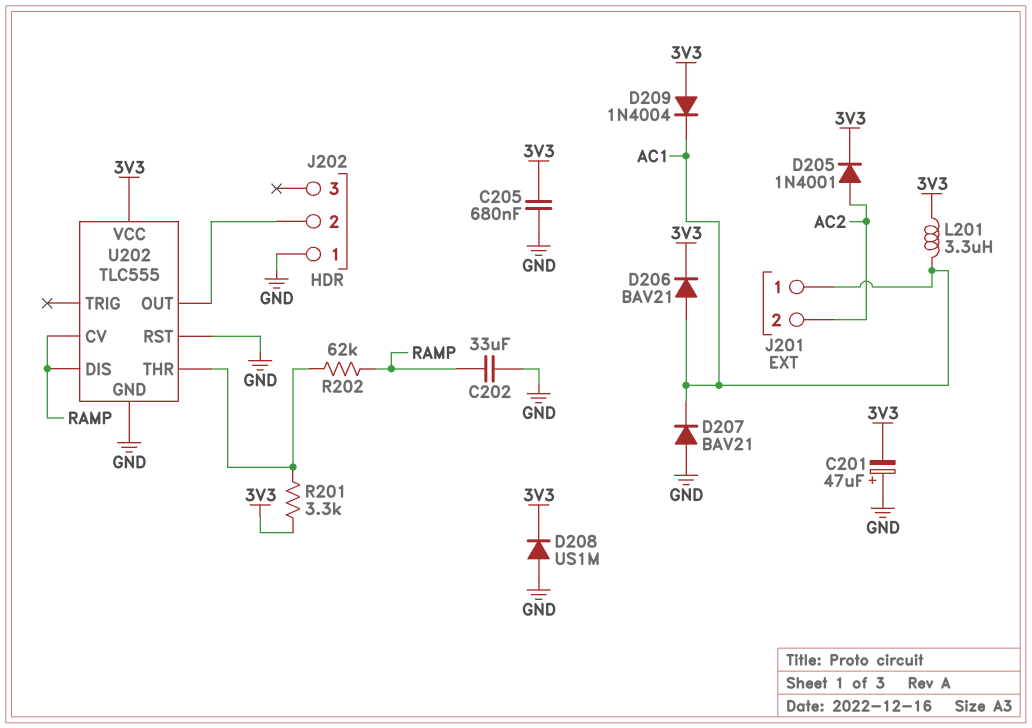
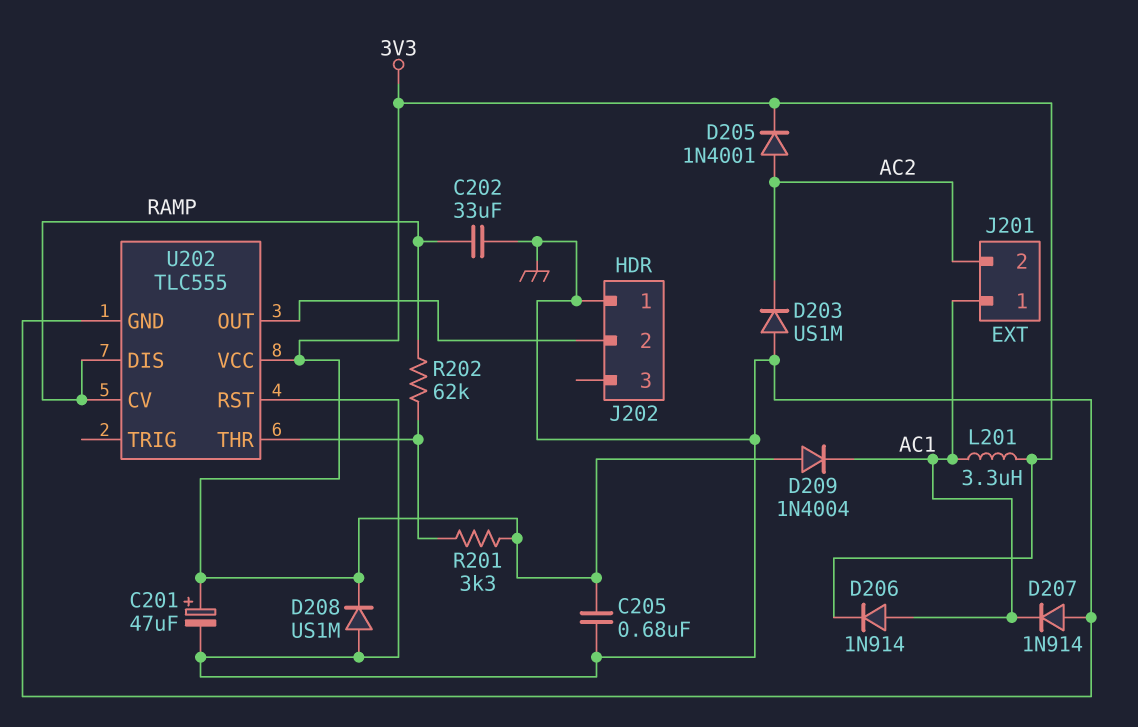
C201: 47uF (plus GND, minus 3V3) -> 47uF (plus 3V3, minus GND)
D203: none -> diode US1M (A GND, K AC2)
D206: diode BAV21 (A AC1, K 3V3) -> diode 1N914 (A AC1, K 3V3)
D207: diode BAV21 (A GND, K AC1) -> diode 1N914 (A GND, K AC1)

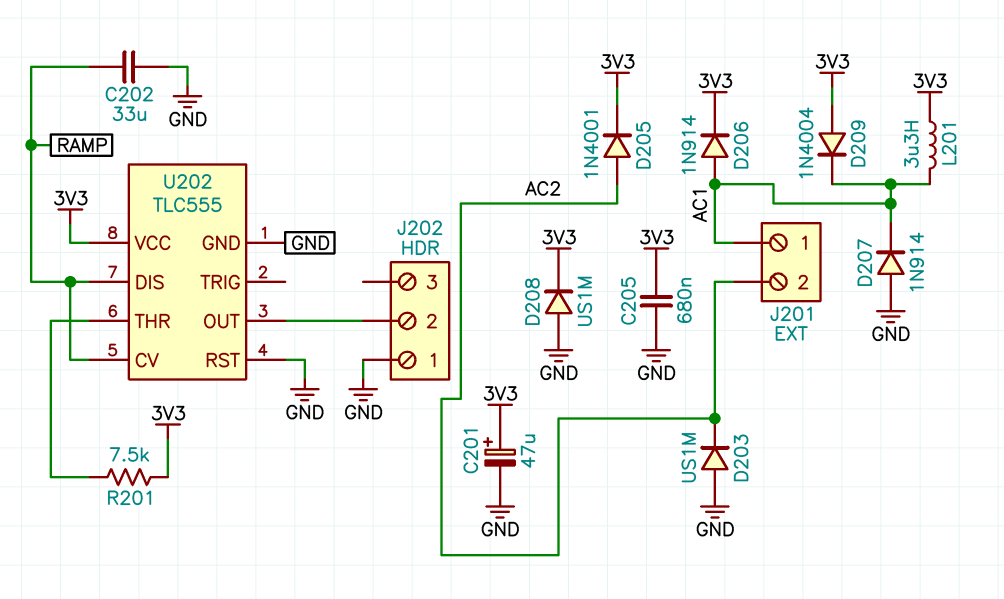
R201: 3.3k (3V3, U202/THR) -> 7.5k (3V3, U202/THR)
R202: 62k (RAMP, U202/THR) -> none

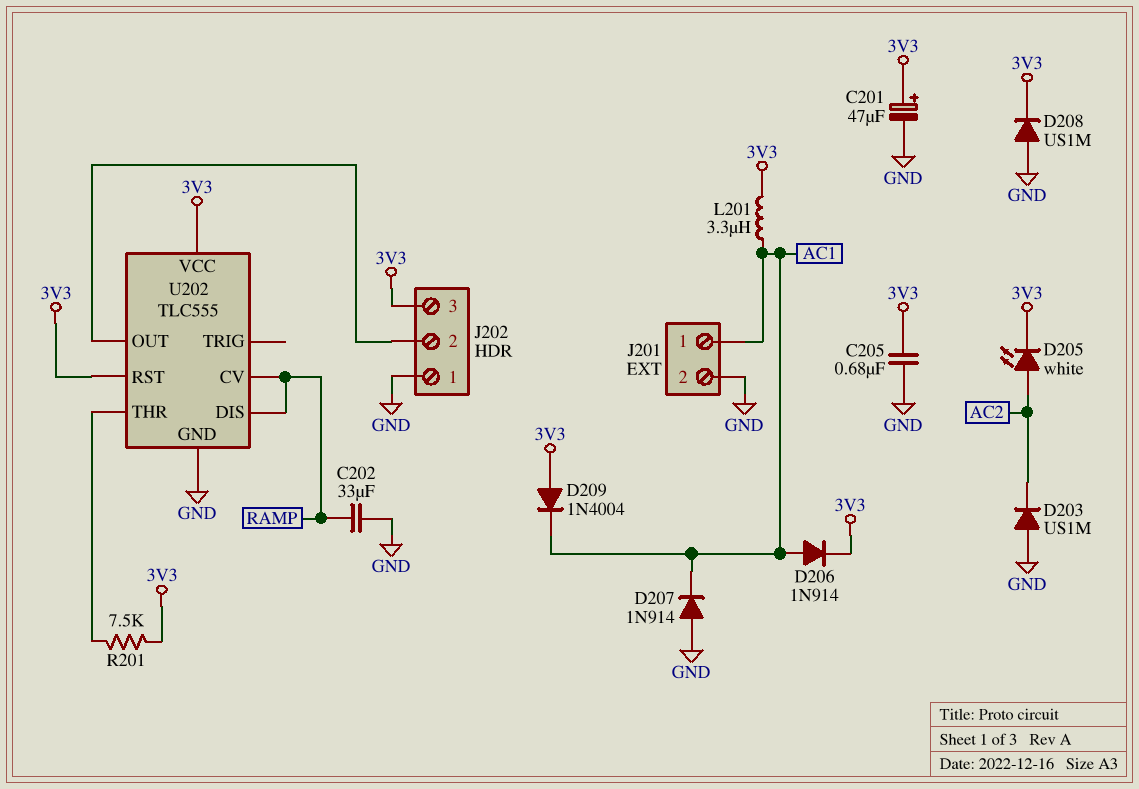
D205: diode 1N4001 (A AC2, K 3V3) -> LED white (A AC2, K 3V3)
J201 pin 2: AC2 -> GND
J202 pin 3: none -> 3V3
U202 pin RST: GND -> 3V3

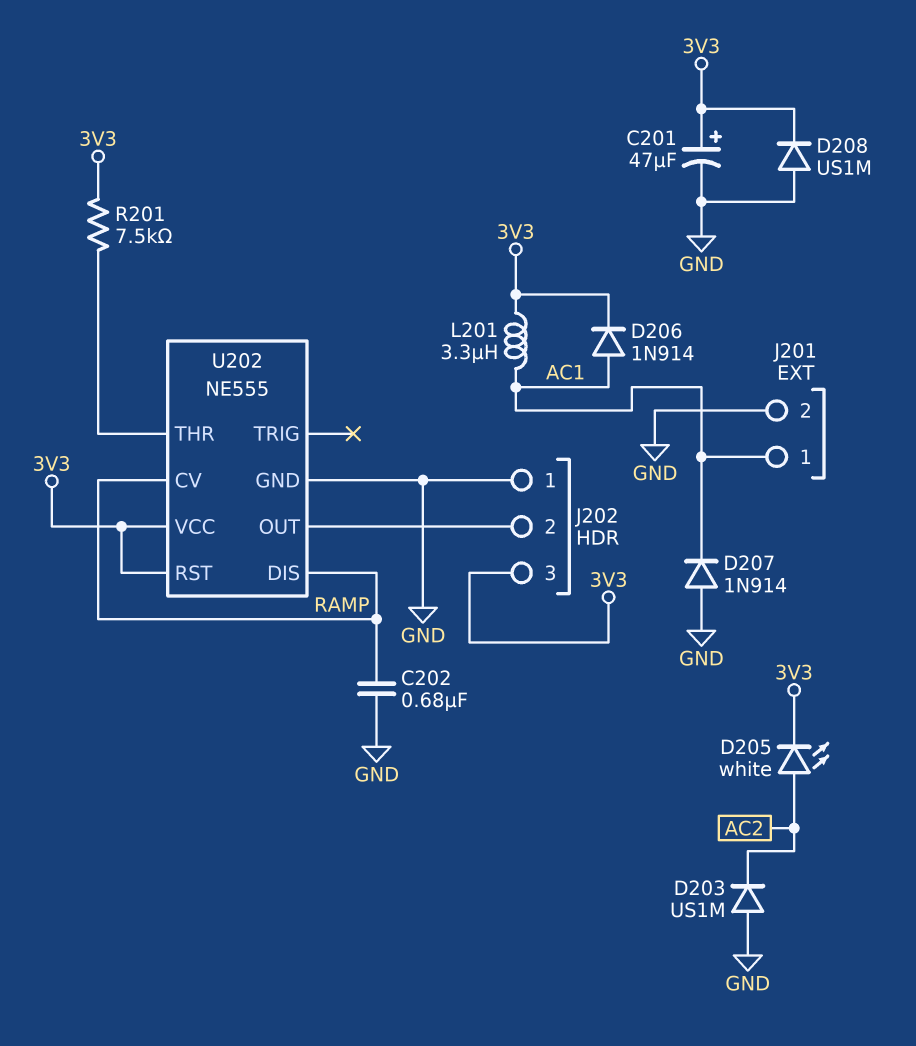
C202: 33uF (GND, RAMP) -> 680nF (GND, RAMP)
C205: 680nF (3V3, GND) -> none
D209: diode 1N4004 (A 3V3, K AC1) -> none
U202: TLC555 -> NE555

